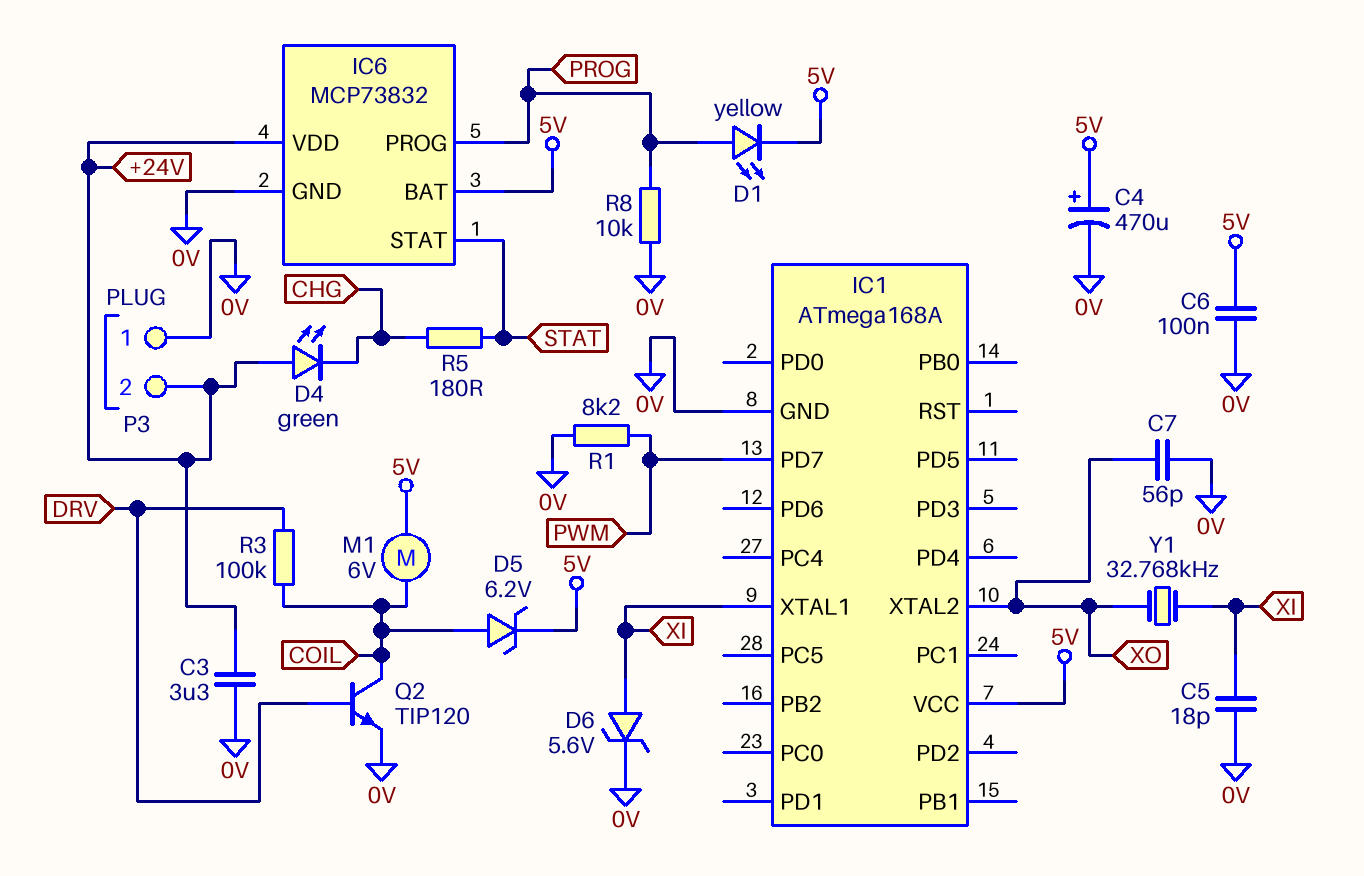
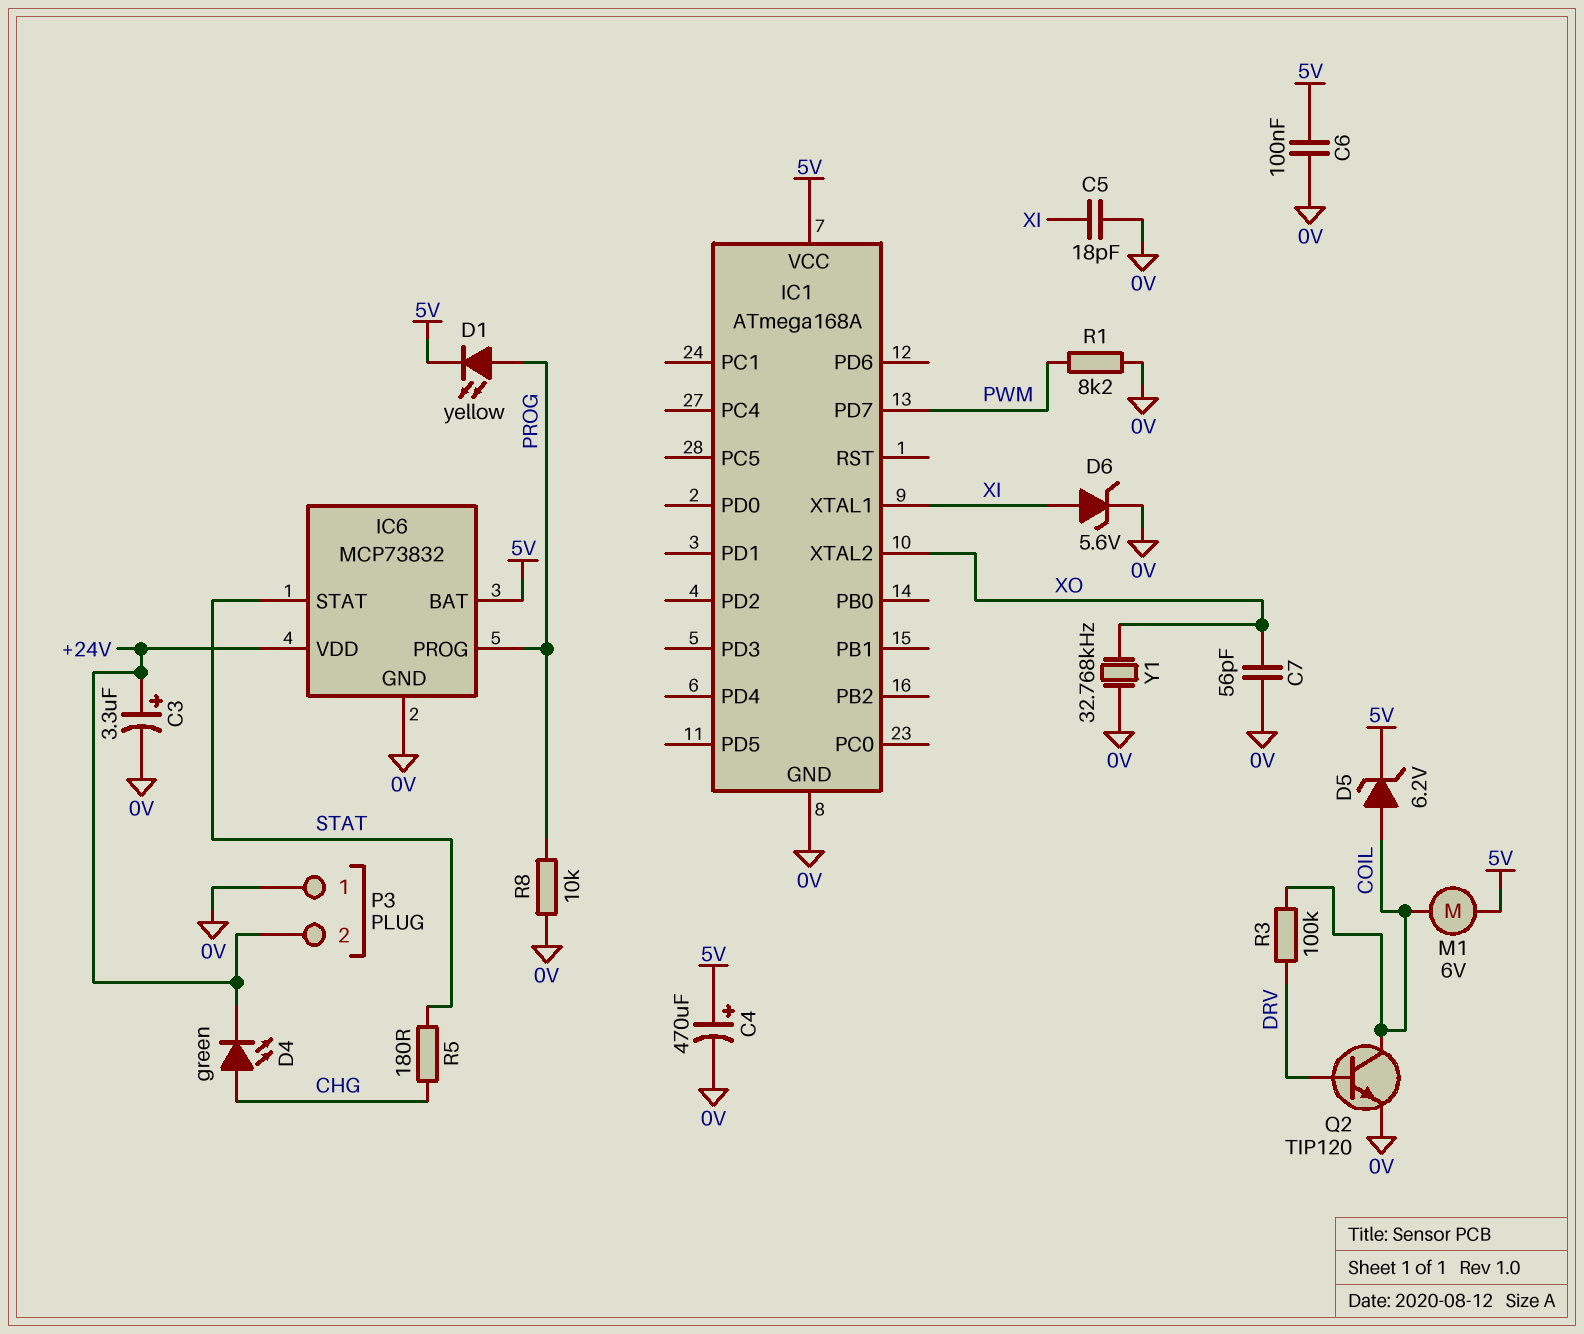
C3: 3.3uF (+24V, 0V) -> 3.3uF (plus +24V, minus 0V)
D4: LED green (A +24V, K CHG) -> LED green (A CHG, K +24V)
Y1: 32.768kHz (XI, XO) -> 32.768kHz (0V, XO)

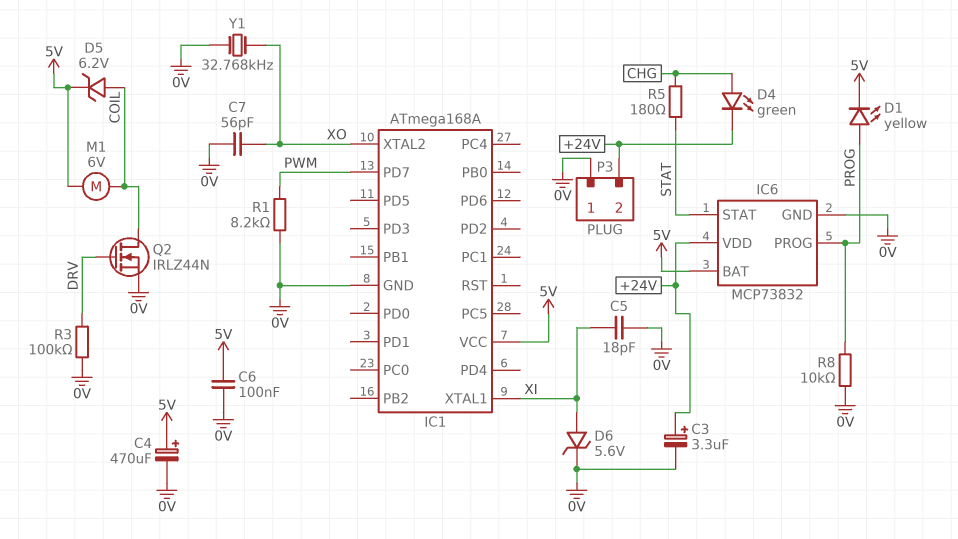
Q2: NPN TIP120 (B DRV, C COIL, E 0V) -> NMOS IRLZ44N (G DRV, D COIL, S 0V)
R3: 100k (COIL, DRV) -> 100k (0V, DRV)

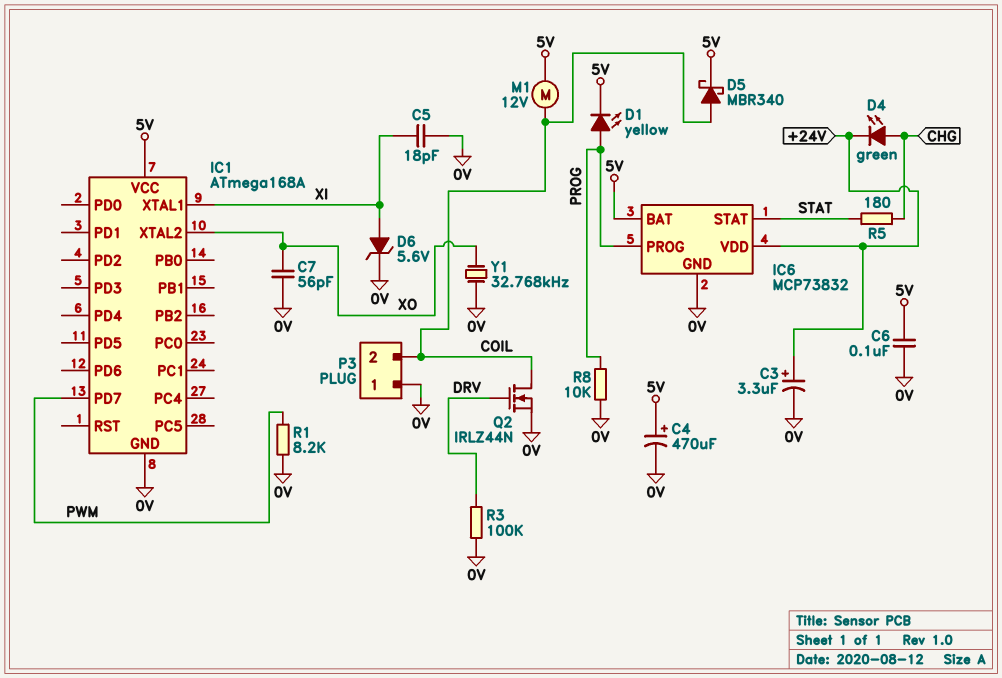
D5: zener 6.2V (A COIL, K 5V) -> schottky MBR340 (A COIL, K 5V)
M1: motor 6V (5V, COIL) -> motor 12V (5V, COIL)
P3 pin 2: +24V -> COIL

